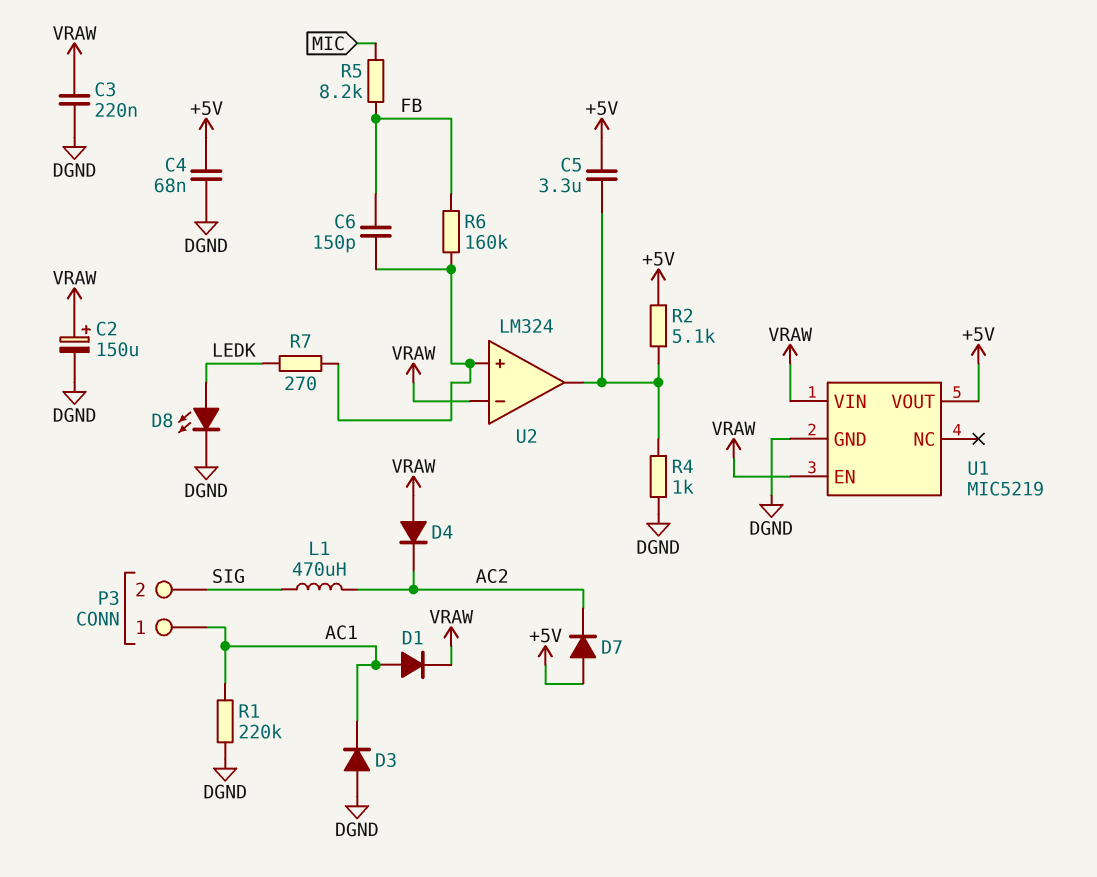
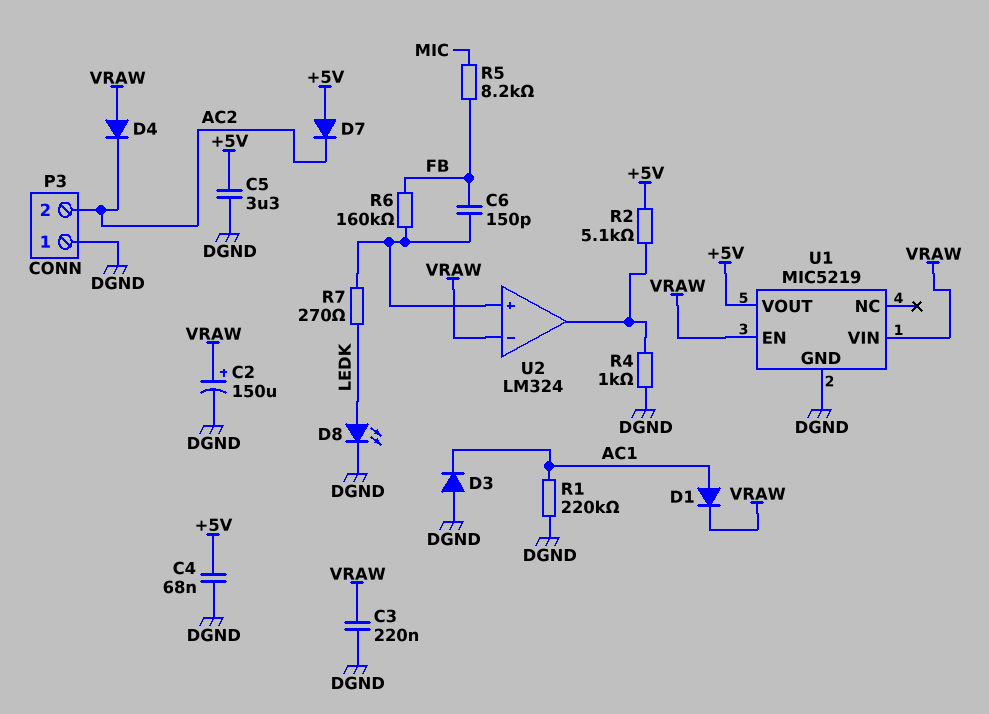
C5: 3.3uF (+5V, U2/out) -> 3.3uF (+5V, DGND)
L1: 470uH (AC2, SIG) -> none
P3 pin 1: AC1 -> DGND
P3 pin 2: SIG -> AC2

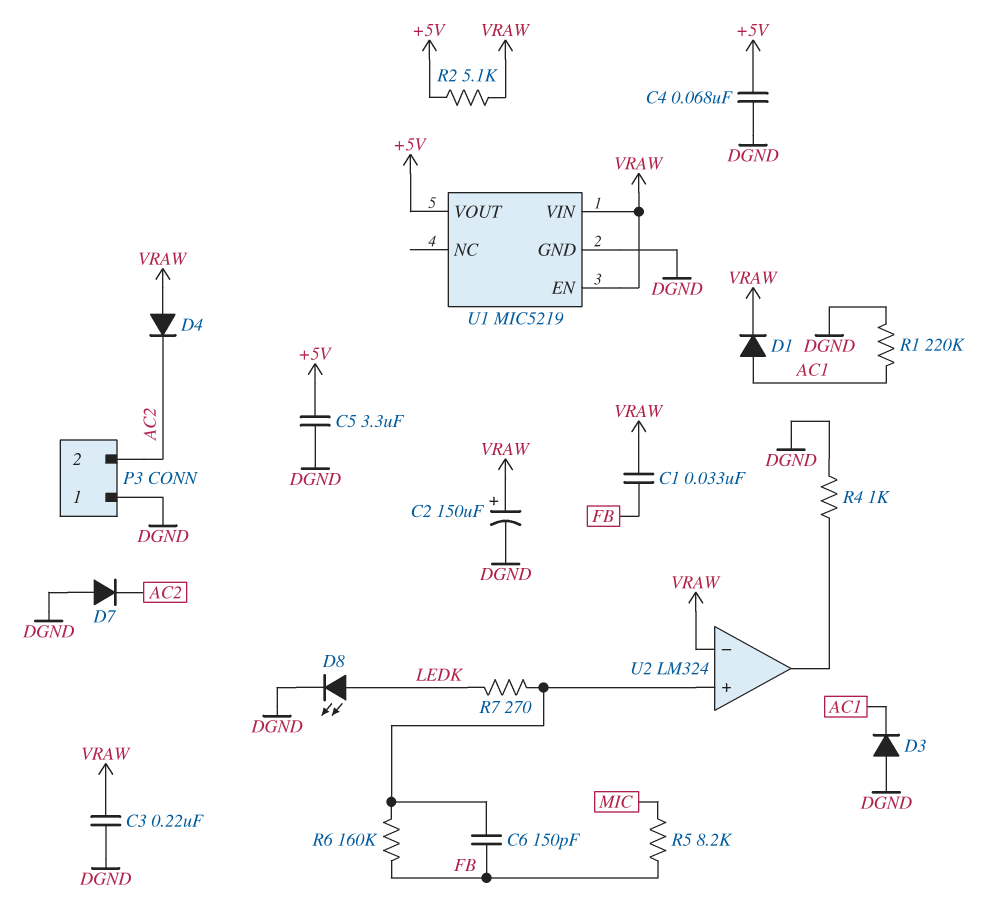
C1: none -> 33nF (FB, VRAW)
D7: diode (A +5V, K AC2) -> diode (A DGND, K AC2)
R2: 5.1k (+5V, U2/out) -> 5.1k (+5V, VRAW)

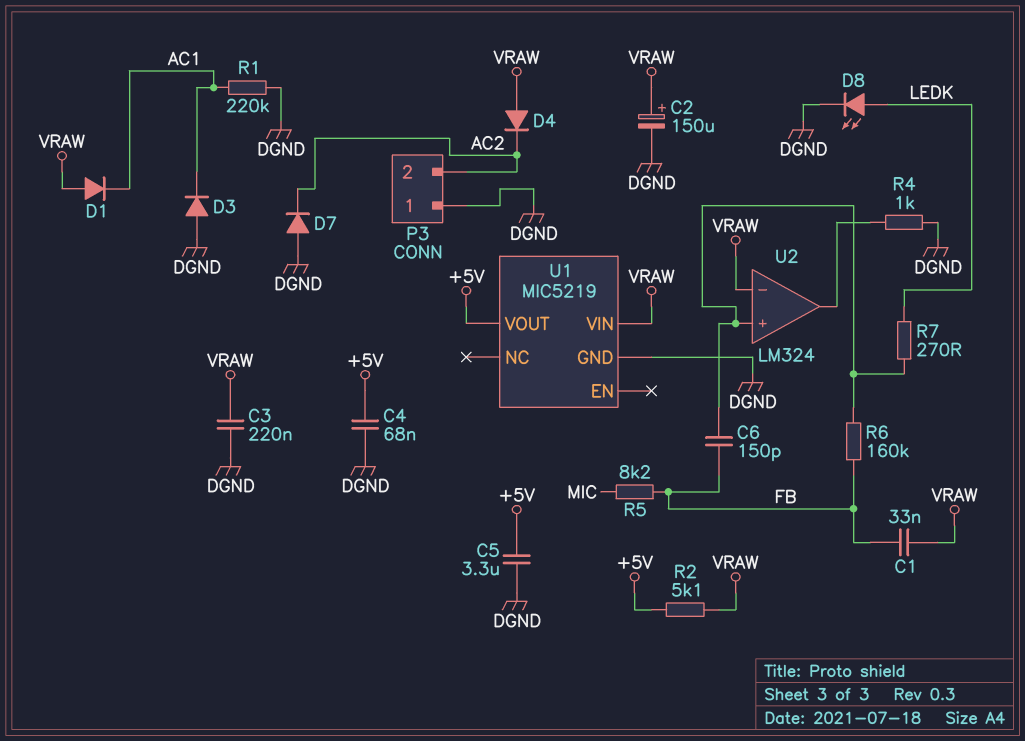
D1: diode (A AC1, K VRAW) -> diode (A VRAW, K AC1)
U1 pin EN: VRAW -> none

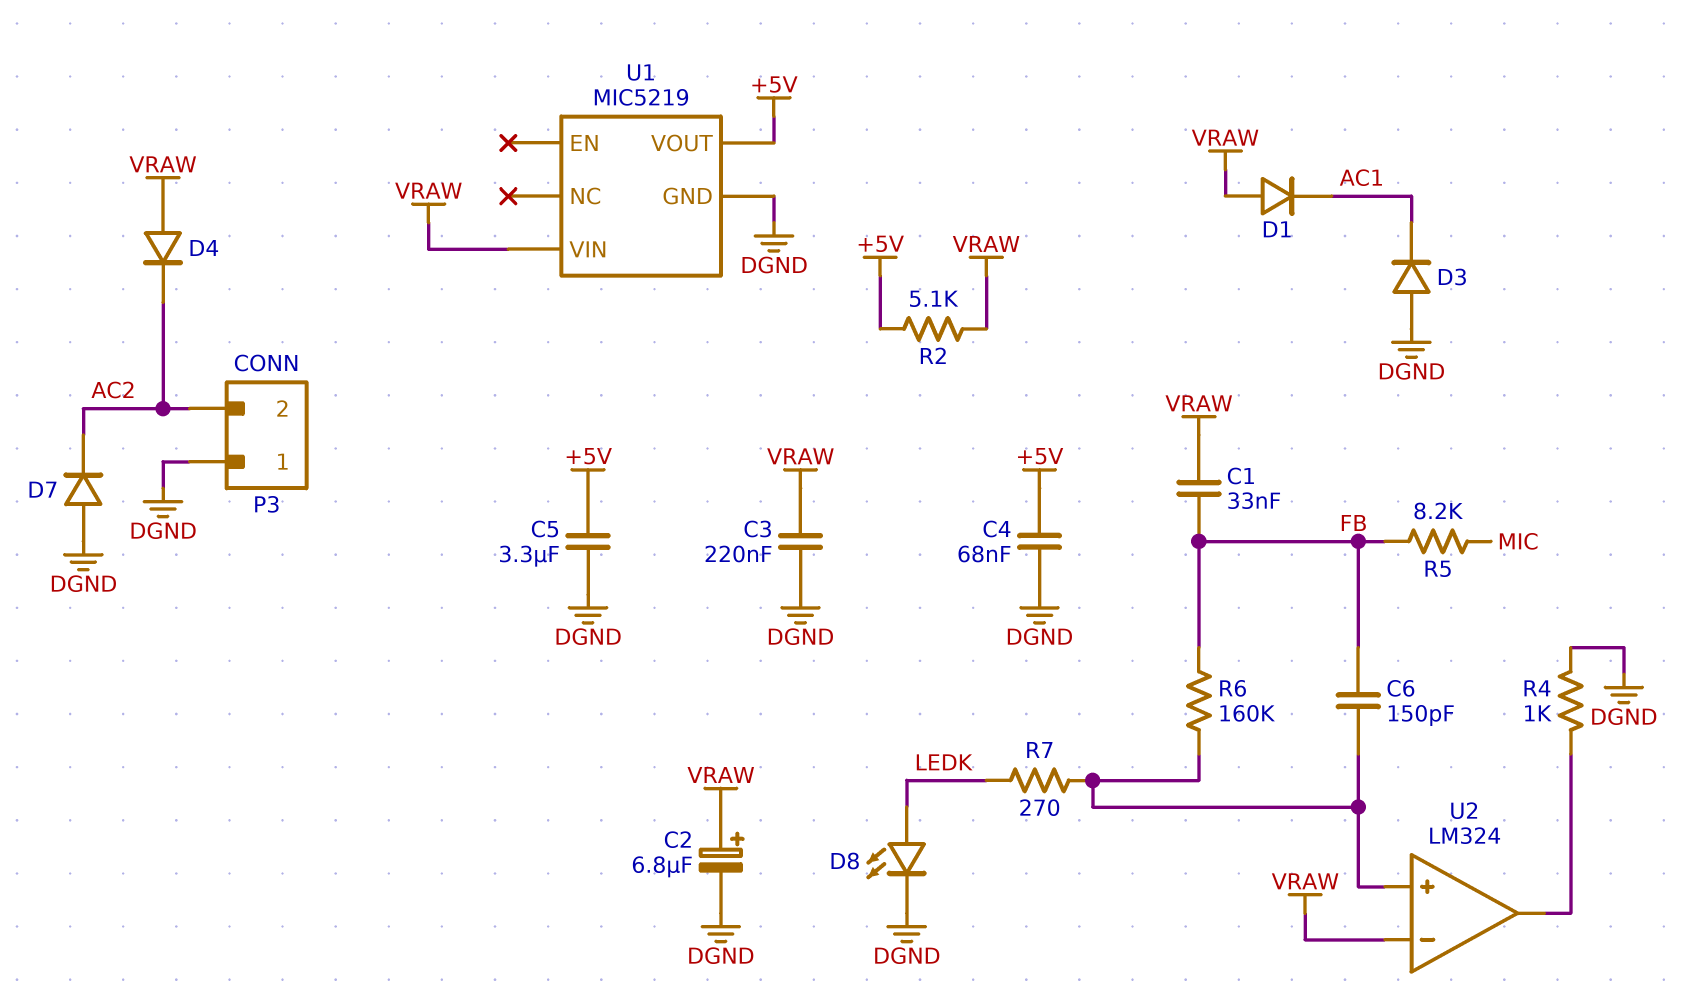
C2: 150uF (plus VRAW, minus DGND) -> 6.8uF (plus VRAW, minus DGND)
R1: 220k (AC1, DGND) -> none

